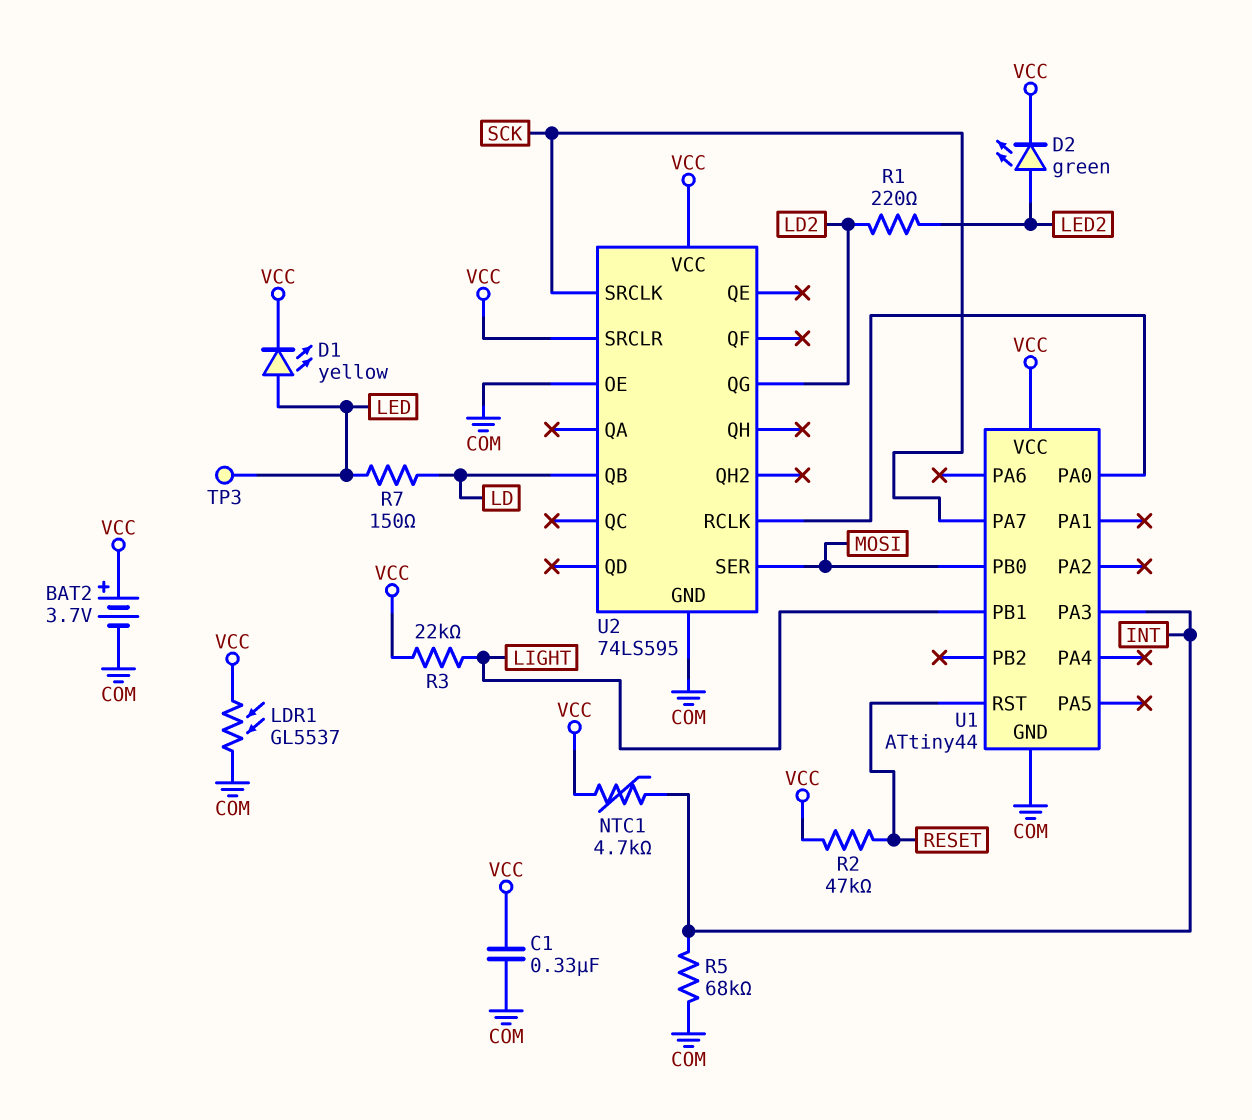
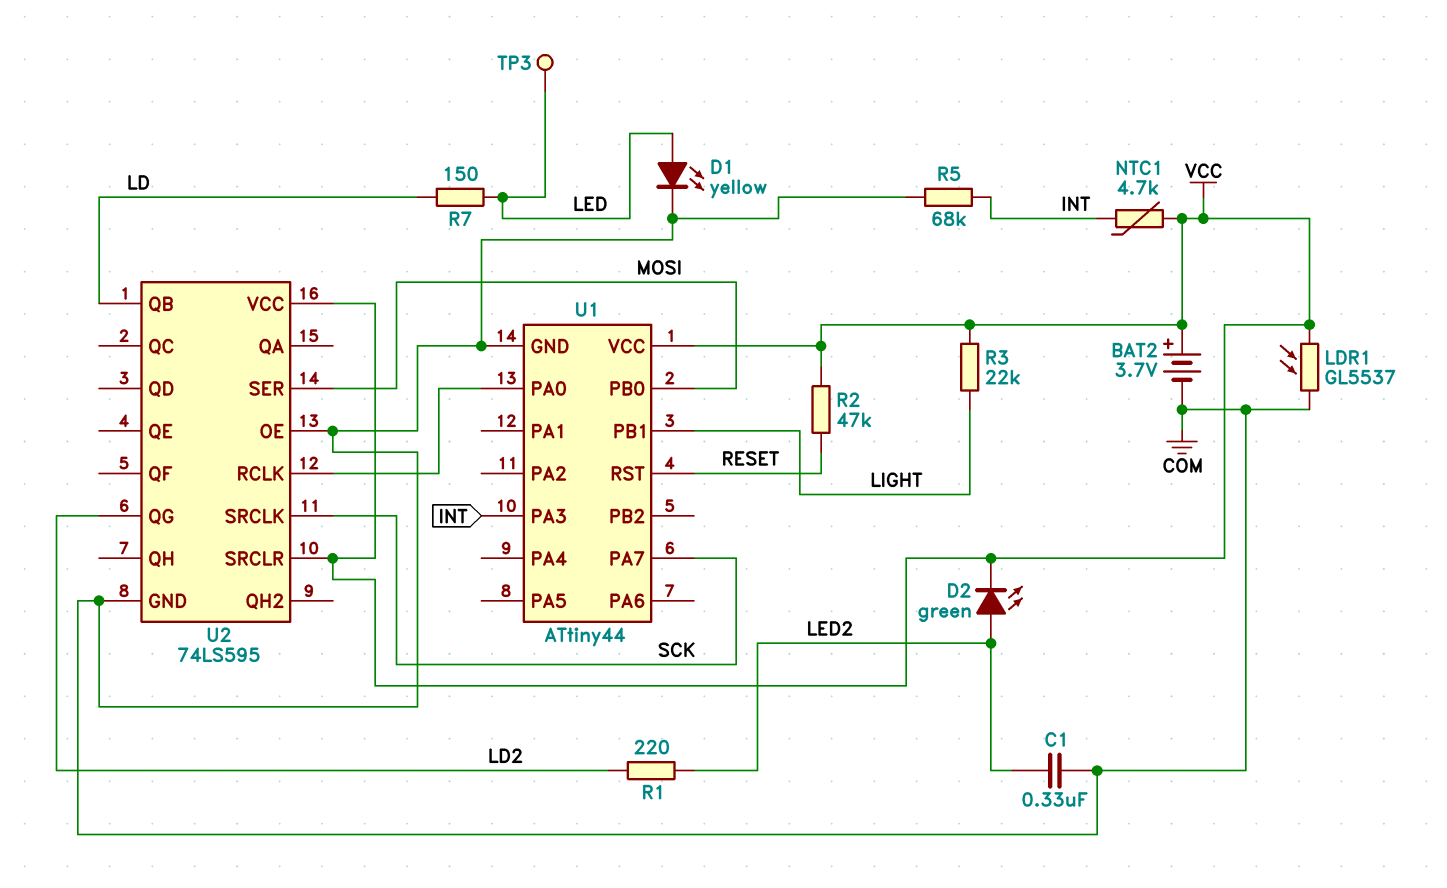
C1: 330nF (COM, VCC) -> 330nF (COM, LED2)
D1: LED yellow (A LED, K VCC) -> LED yellow (A LED, K COM)

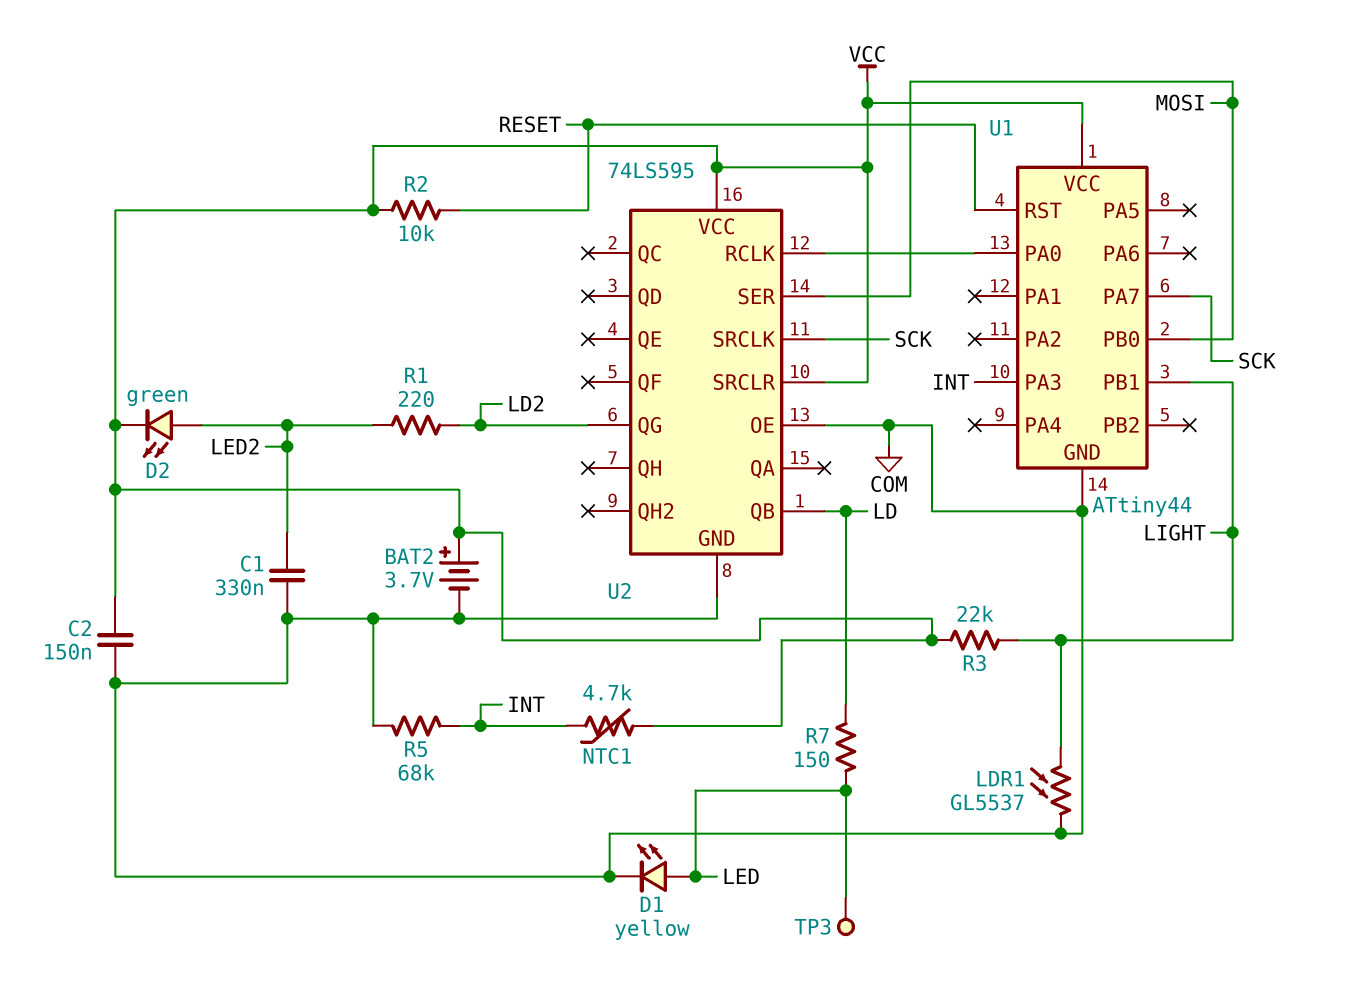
C2: none -> 150nF (COM, VCC)
LDR1: GL5537 (COM, VCC) -> GL5537 (COM, LIGHT)
R2: 47k (RESET, VCC) -> 10k (RESET, VCC)

